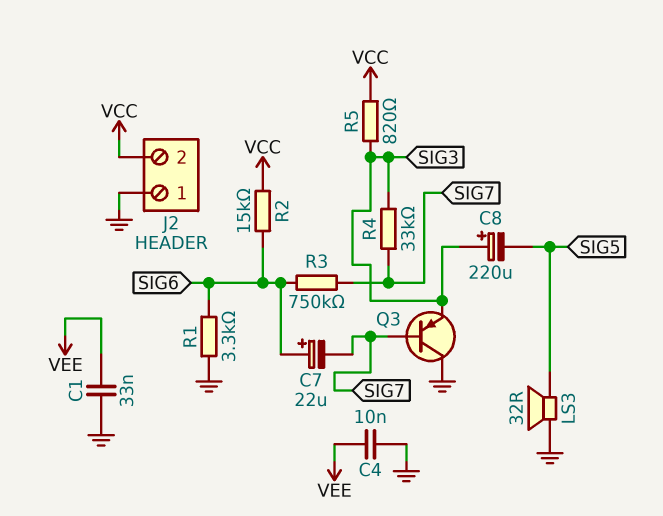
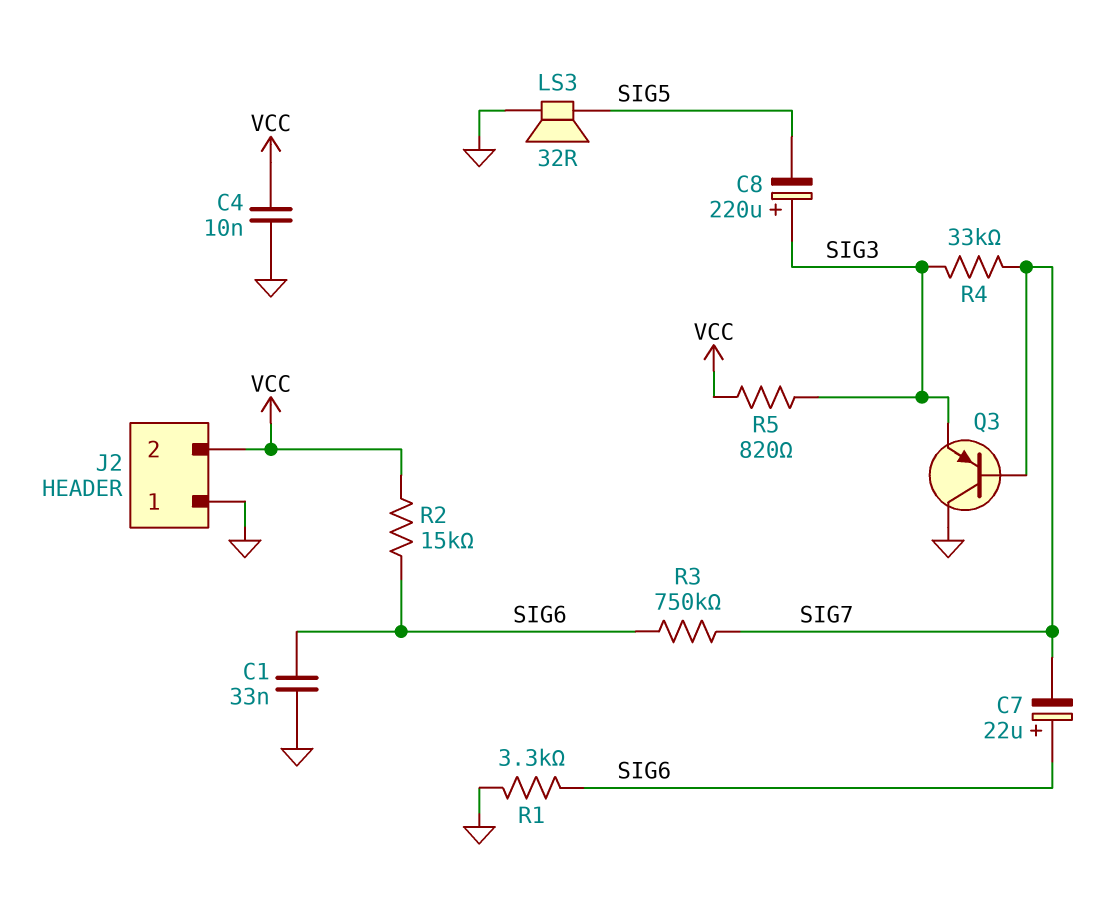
C1: 33nF (GND, VEE) -> 33nF (GND, SIG6)
C4: 10nF (GND, VEE) -> 10nF (GND, VCC)

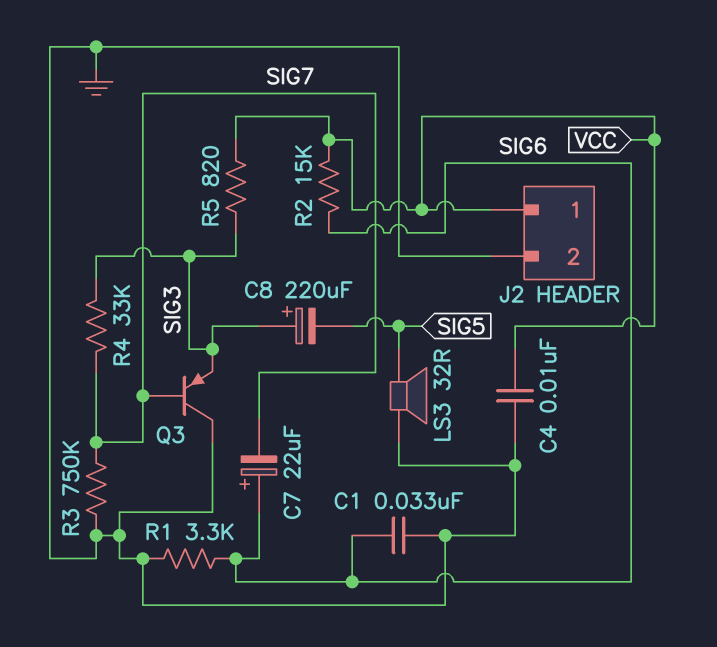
J2 pin 1: GND -> VCC
J2 pin 2: VCC -> GND
R3: 750k (SIG6, SIG7) -> 750k (GND, SIG7)

